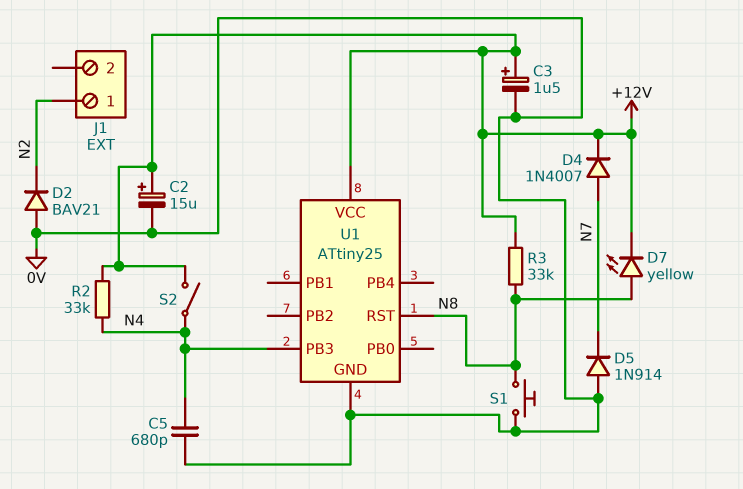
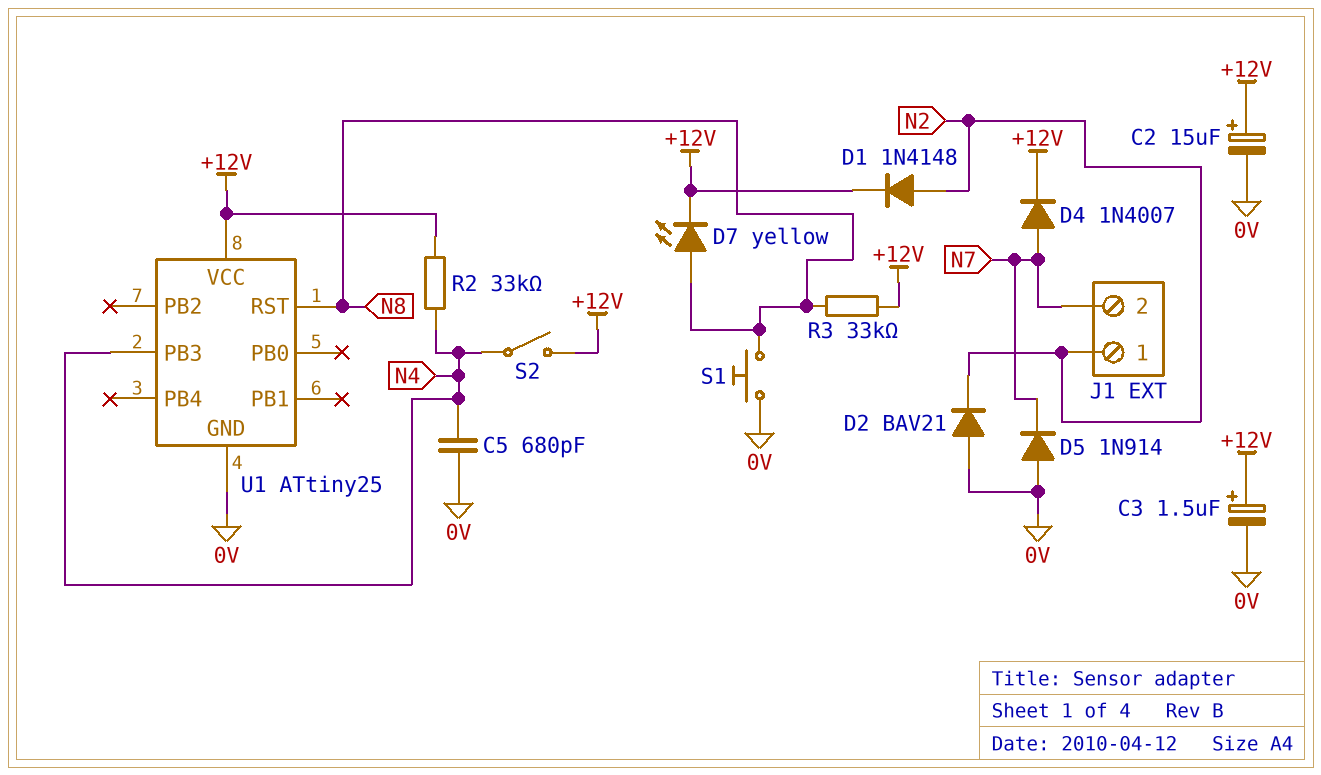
D1: none -> diode 1N4148 (A N2, K +12V)
J1 pin 2: none -> N7

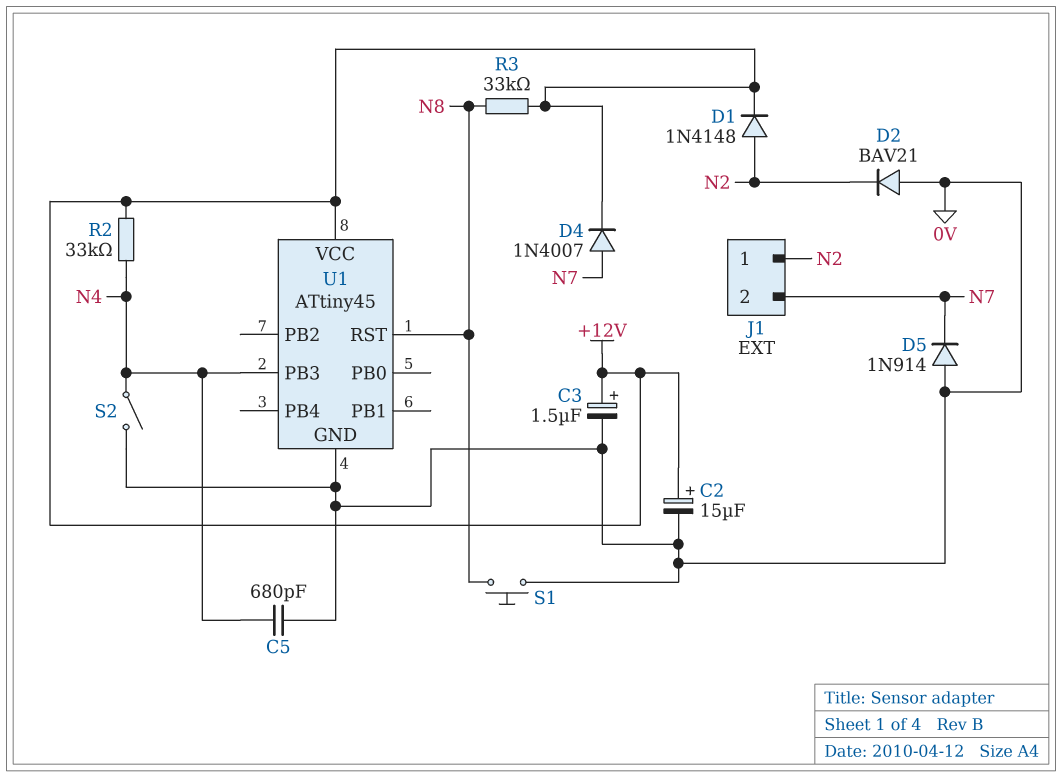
D7: LED yellow (A N8, K +12V) -> none
S2: switch (+12V, N4) -> switch (0V, N4)
U1: ATtiny25 -> ATtiny45

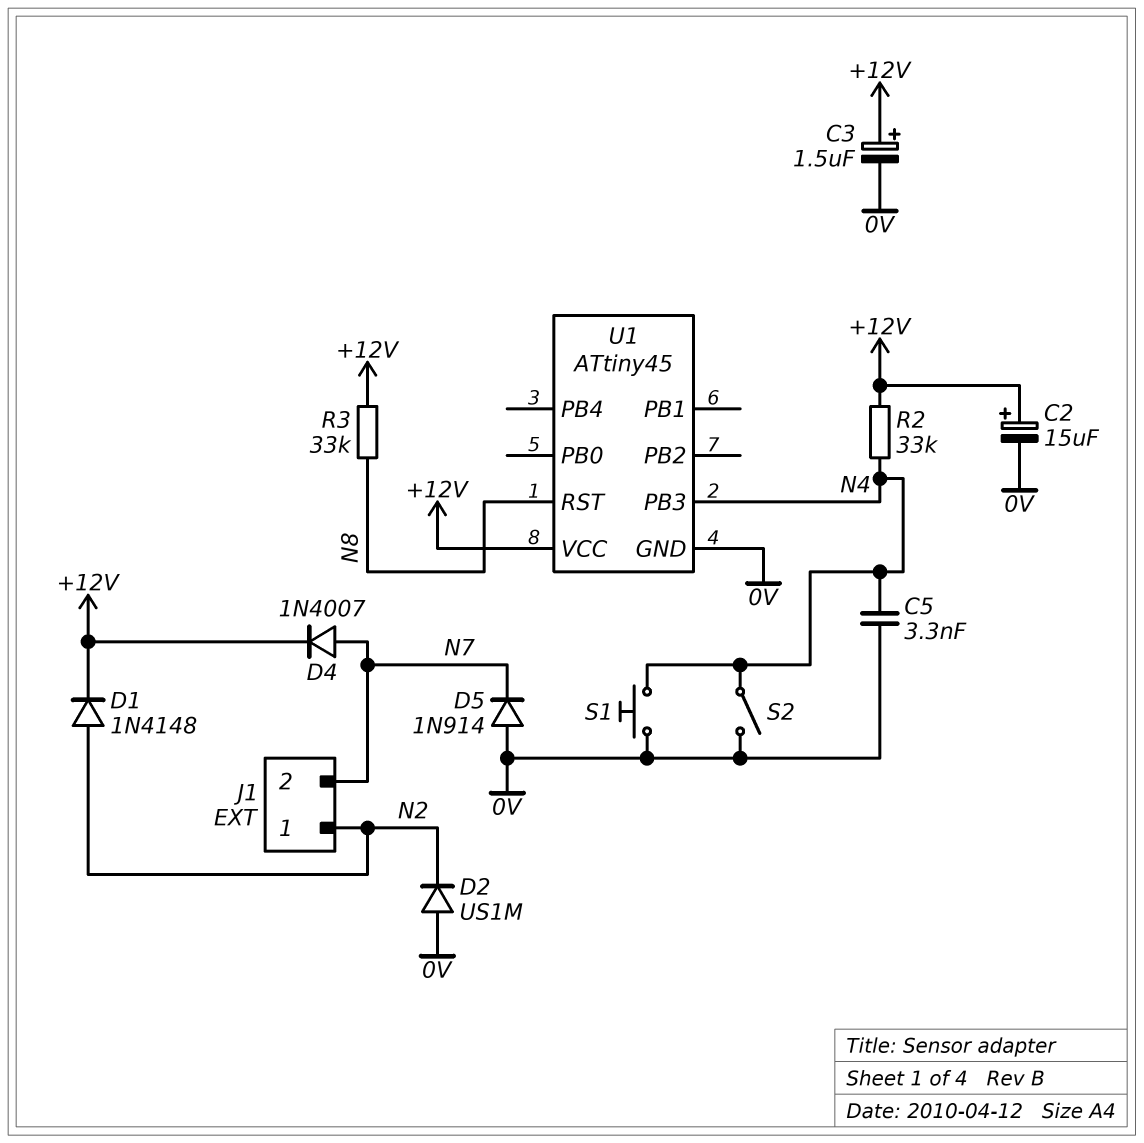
C5: 680pF (0V, N4) -> 3.3nF (0V, N4)
D2: diode BAV21 (A 0V, K N2) -> diode US1M (A 0V, K N2)
S1: button (0V, N8) -> button (0V, N4)

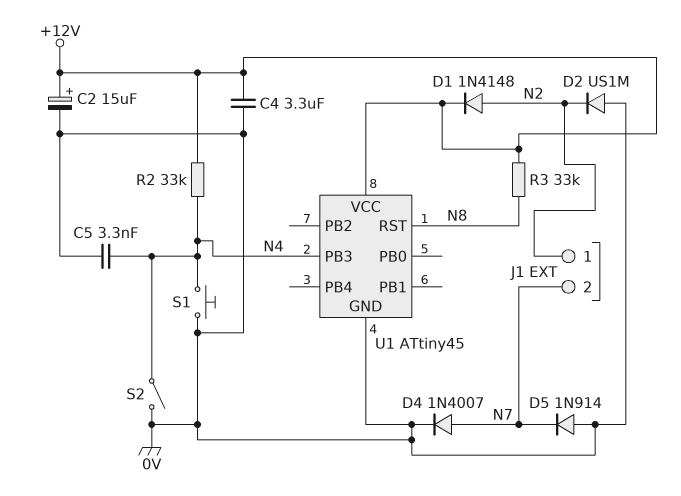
C3: 1.5uF (plus +12V, minus 0V) -> none
C4: none -> 3.3uF (+12V, 0V)
D4: diode 1N4007 (A N7, K +12V) -> diode 1N4007 (A N7, K 0V)

